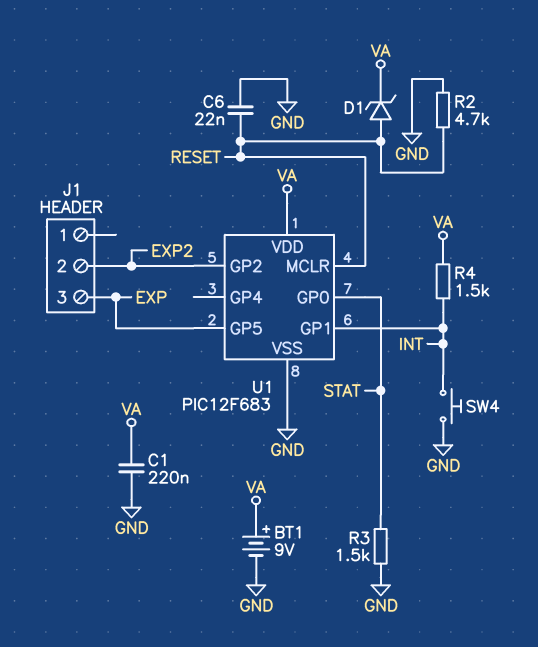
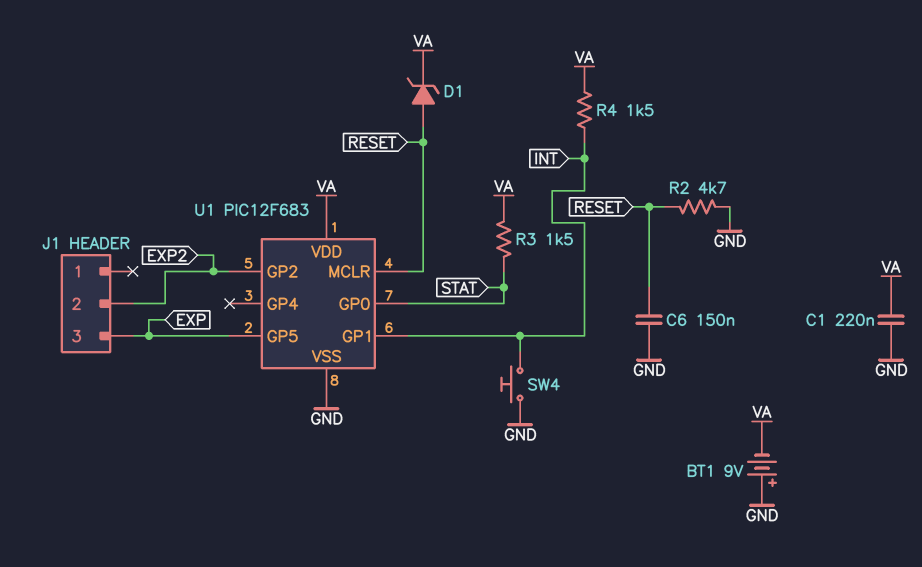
BT1: 9V (plus VA, minus GND) -> 9V (plus GND, minus VA)
C6: 22nF (GND, RESET) -> 150nF (GND, RESET)
R3: 1.5k (GND, STAT) -> 1.5k (STAT, VA)

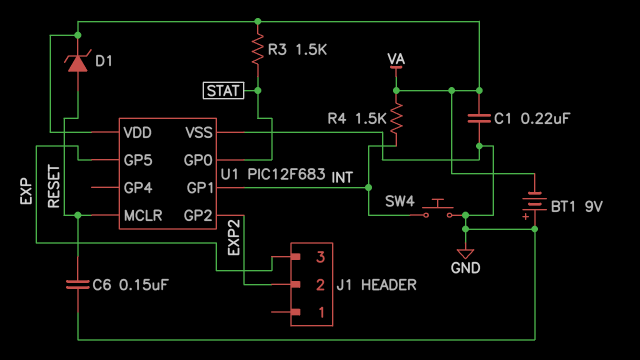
R2: 4.7k (GND, RESET) -> none

